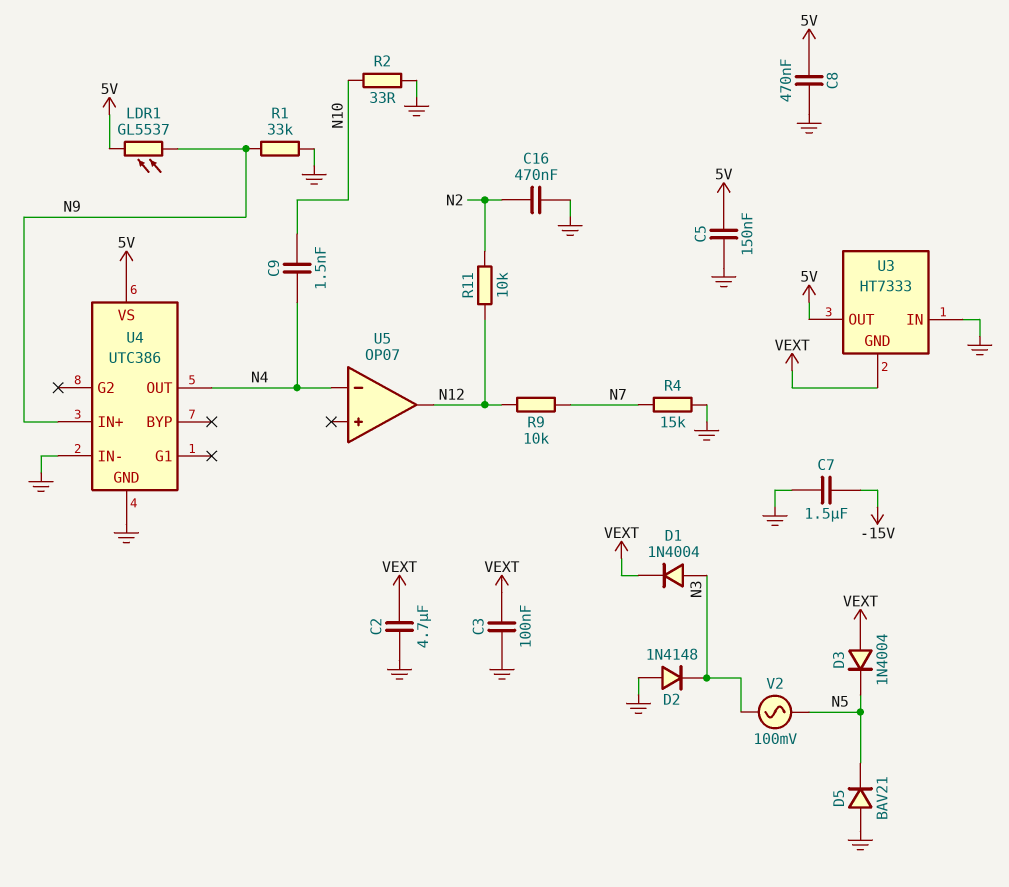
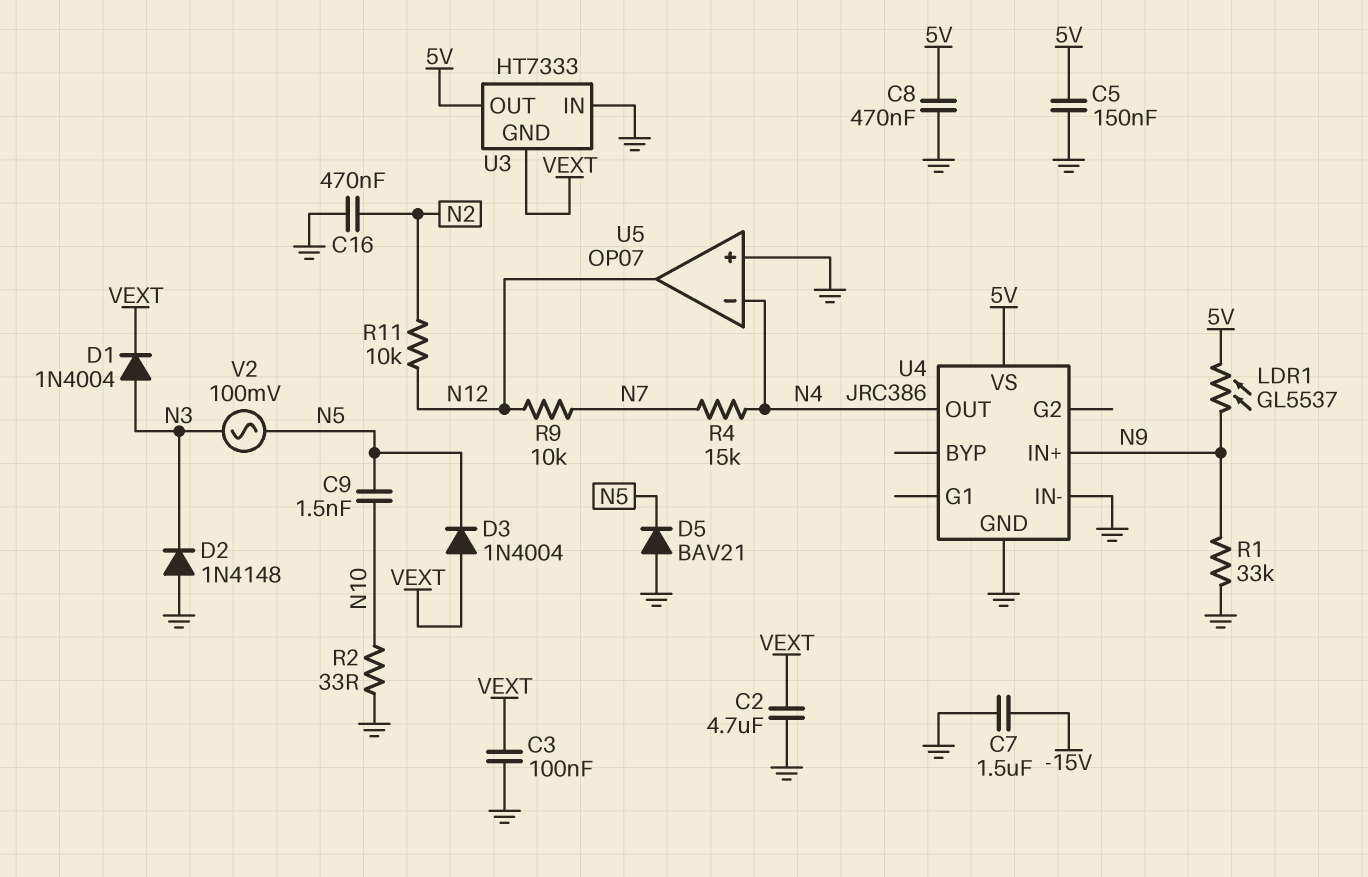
C9: 1.5nF (N4, N10) -> 1.5nF (N5, N10)
R4: 15k (GND, N7) -> 15k (N4, N7)
U4: UTC386 -> JRC386
U5 pin in+: none -> GND

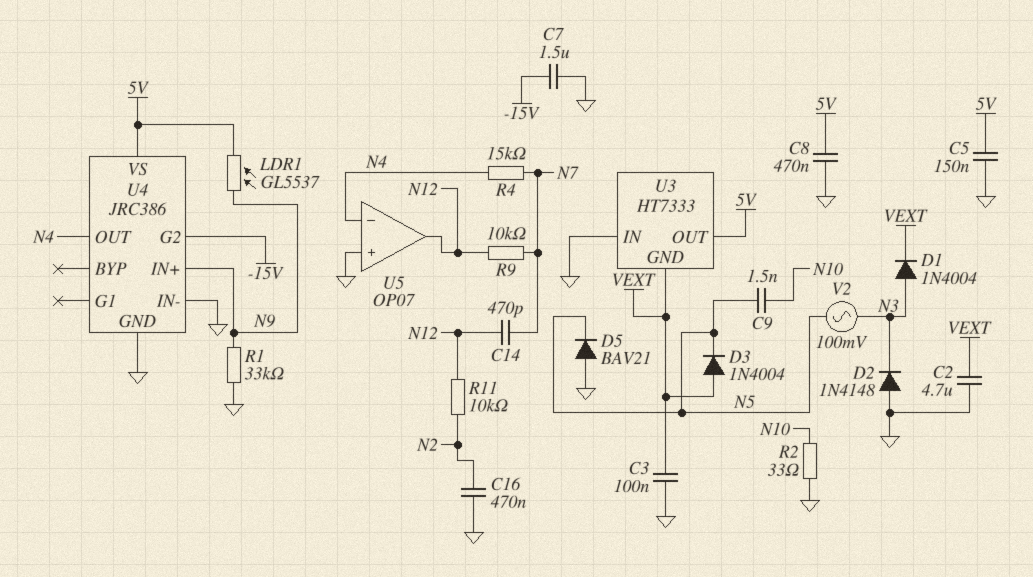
C14: none -> 470pF (N7, N12)
U4 pin G2: none -> -15V

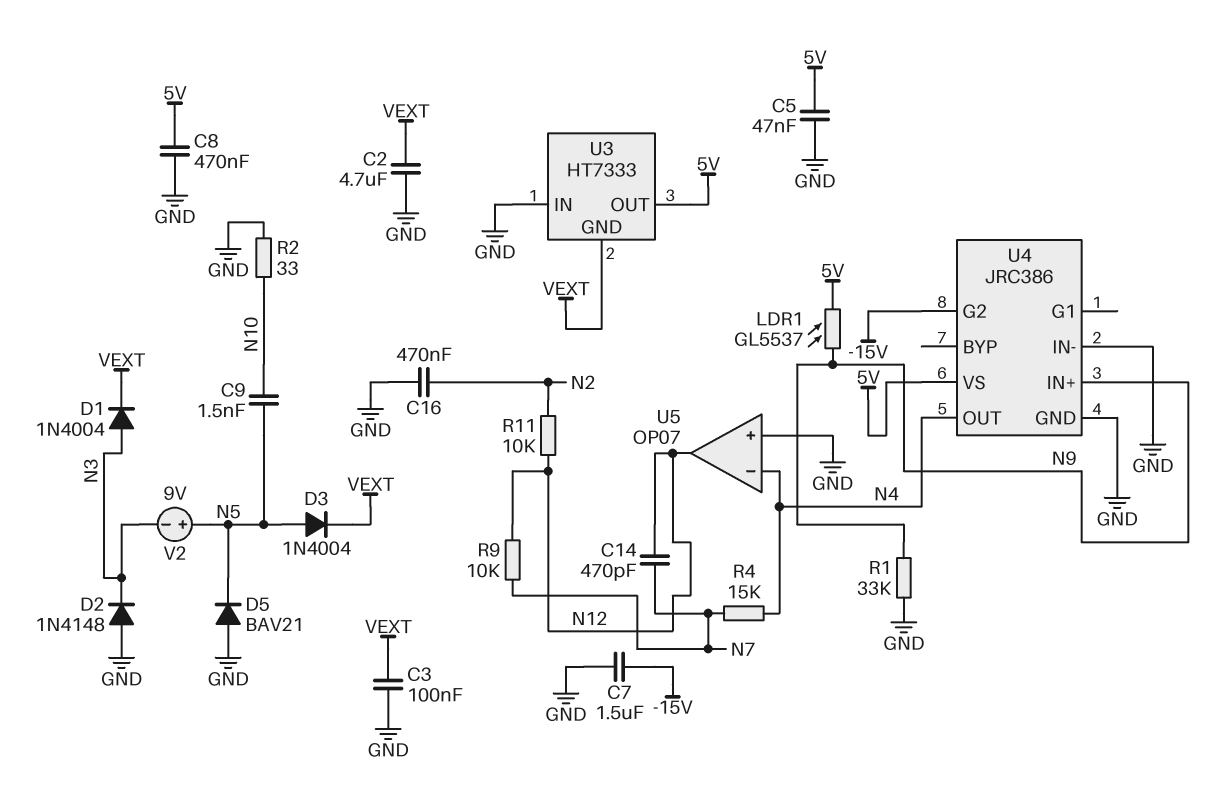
C5: 150nF (5V, GND) -> 47nF (5V, GND)
D3: diode 1N4004 (A VEXT, K N5) -> diode 1N4004 (A N5, K VEXT)
V2: AC 100mV (N3, N5) -> 9V (plus N5, minus N3)

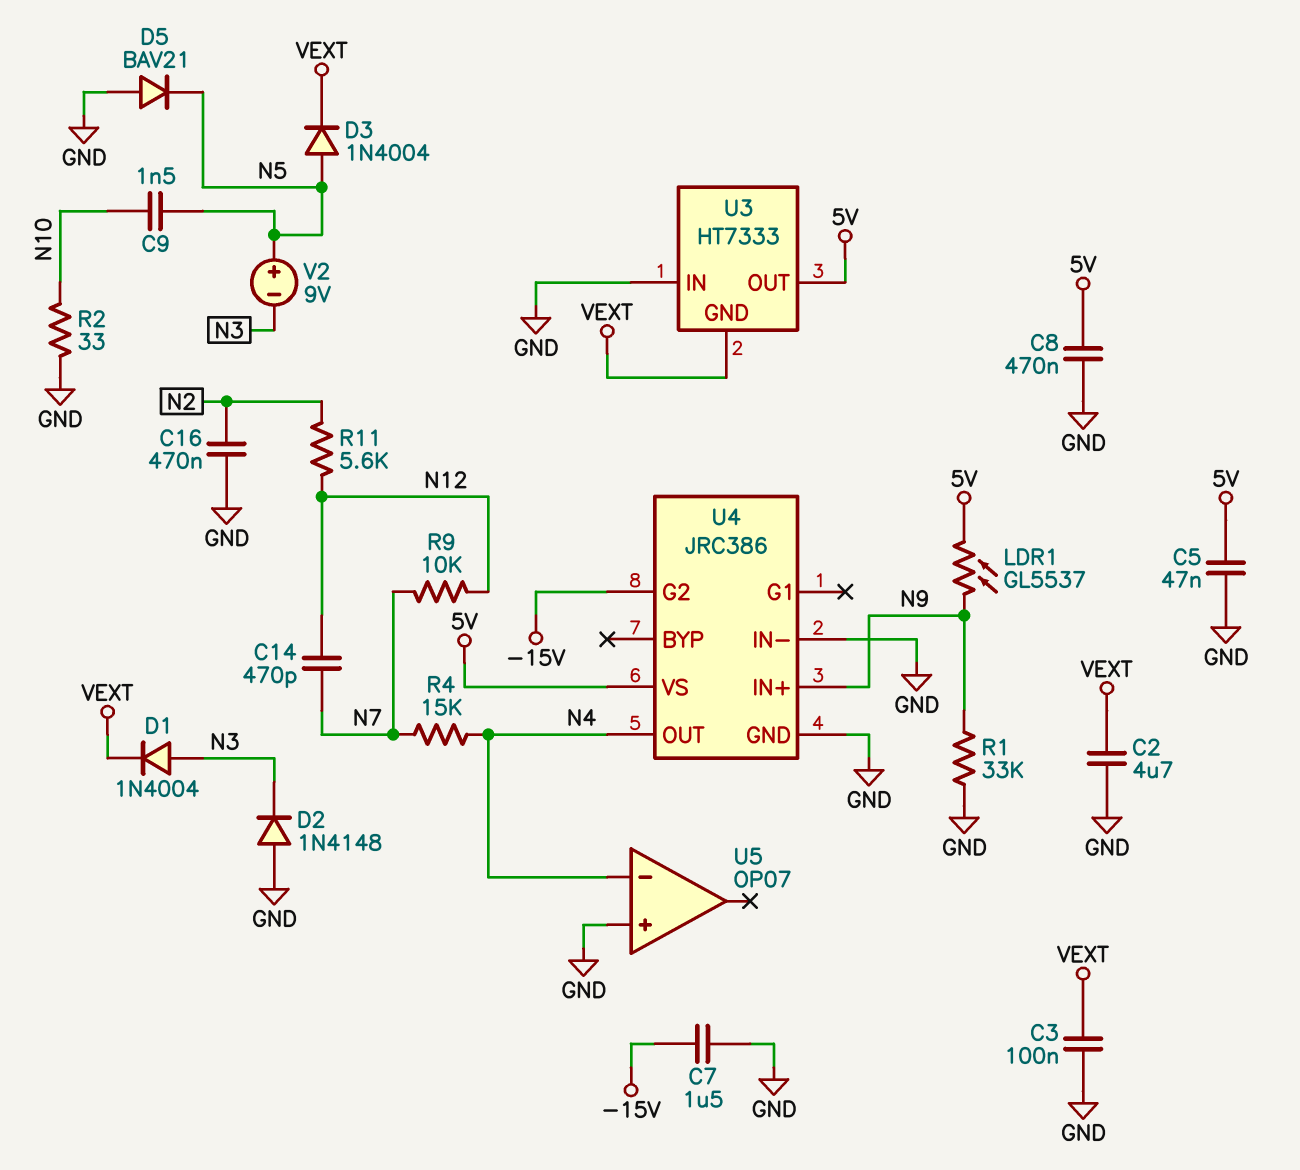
R11: 10k (N2, N12) -> 5.6k (N2, N12)
U5 pin out: N12 -> none

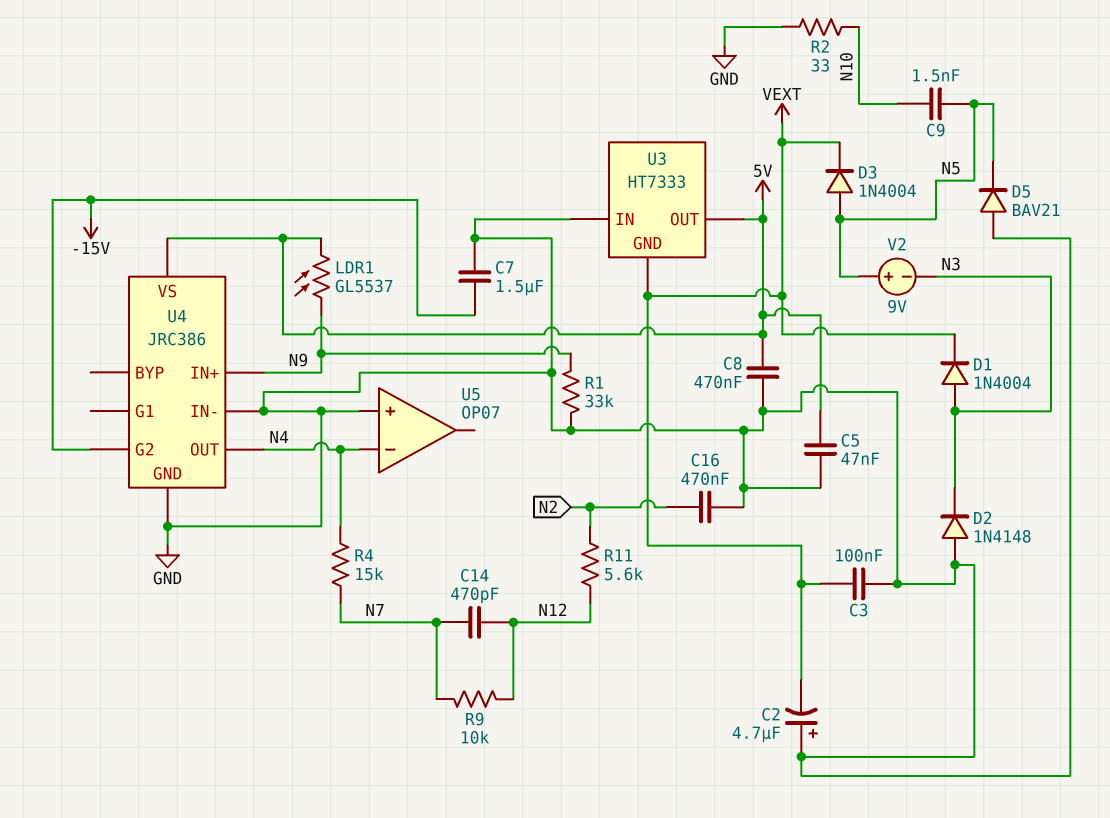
C2: 4.7uF (GND, VEXT) -> 4.7uF (plus GND, minus VEXT)

